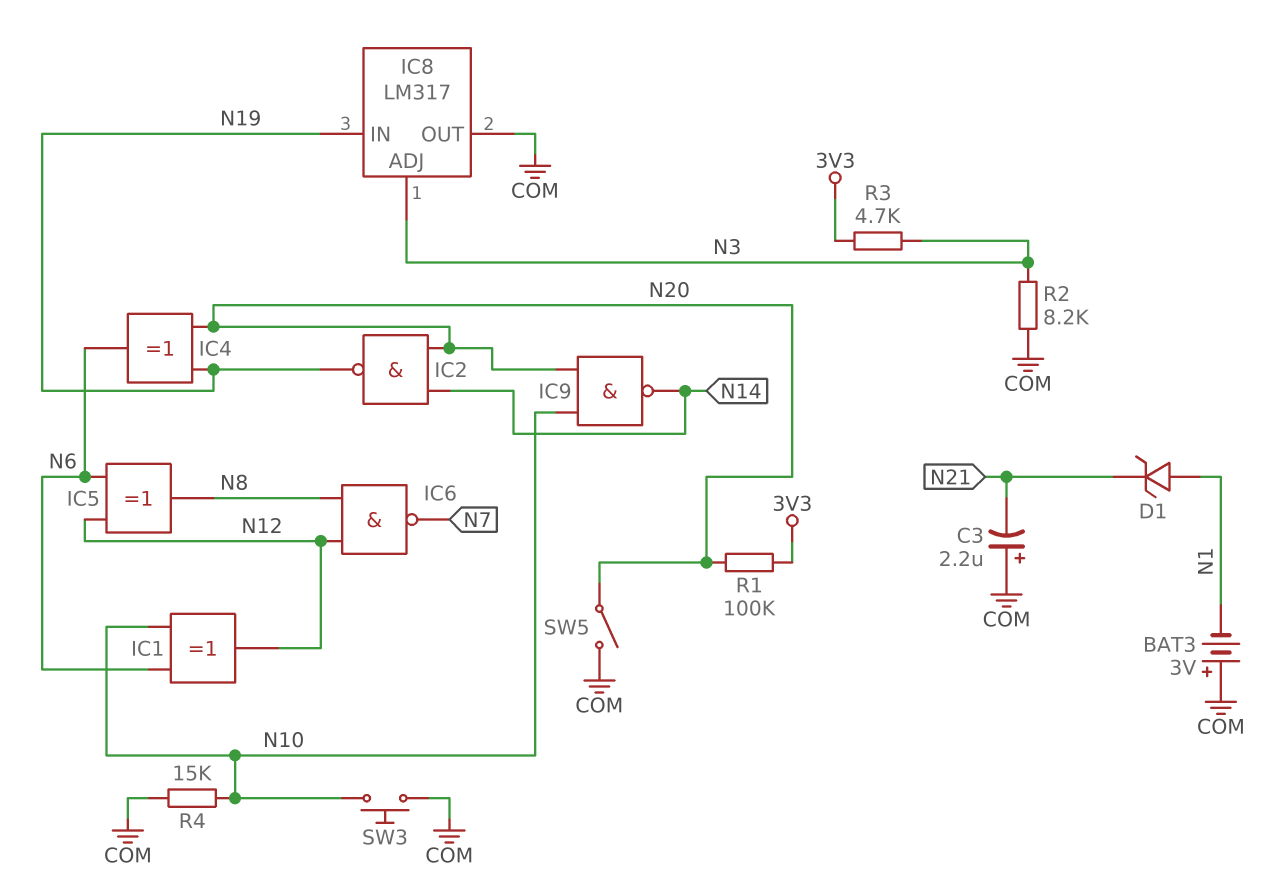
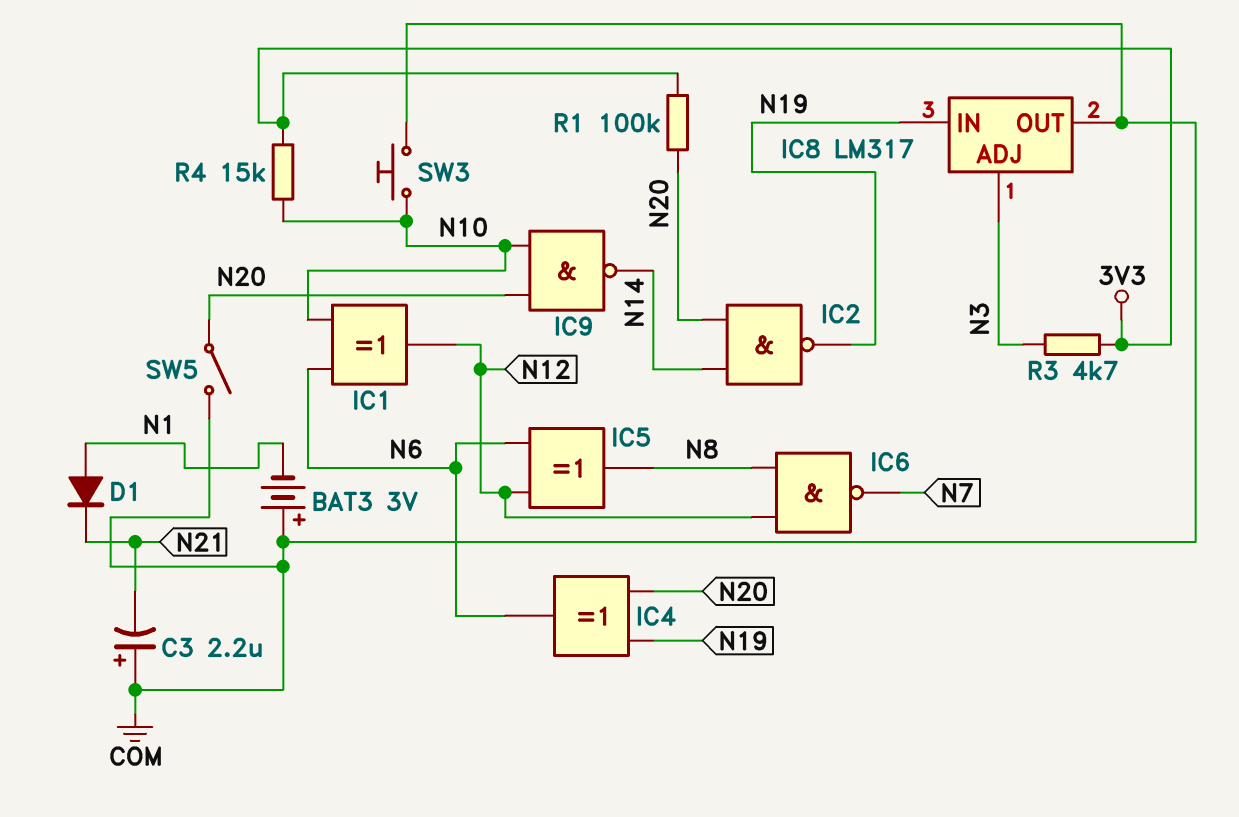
D1: zener (A N1, K N21) -> diode (A N1, K N21)
R2: 8.2k (COM, N3) -> none
R4: 15k (COM, N10) -> 15k (3V3, N10)

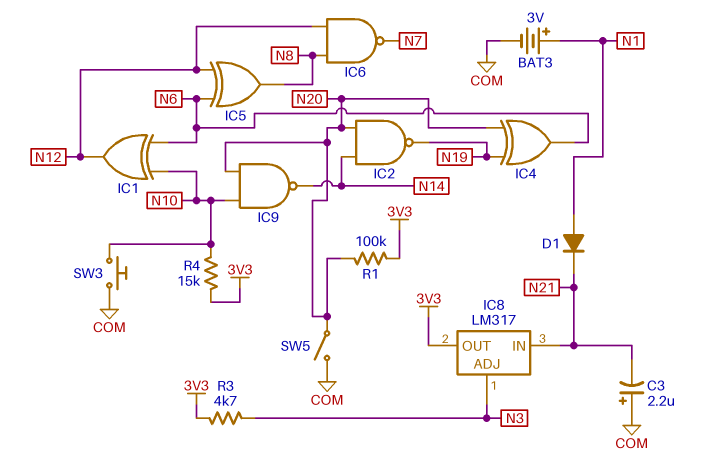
BAT3: 3V (plus COM, minus N1) -> 3V (plus N1, minus COM)
IC8 pin IN: N19 -> N21
IC8 pin OUT: COM -> 3V3

